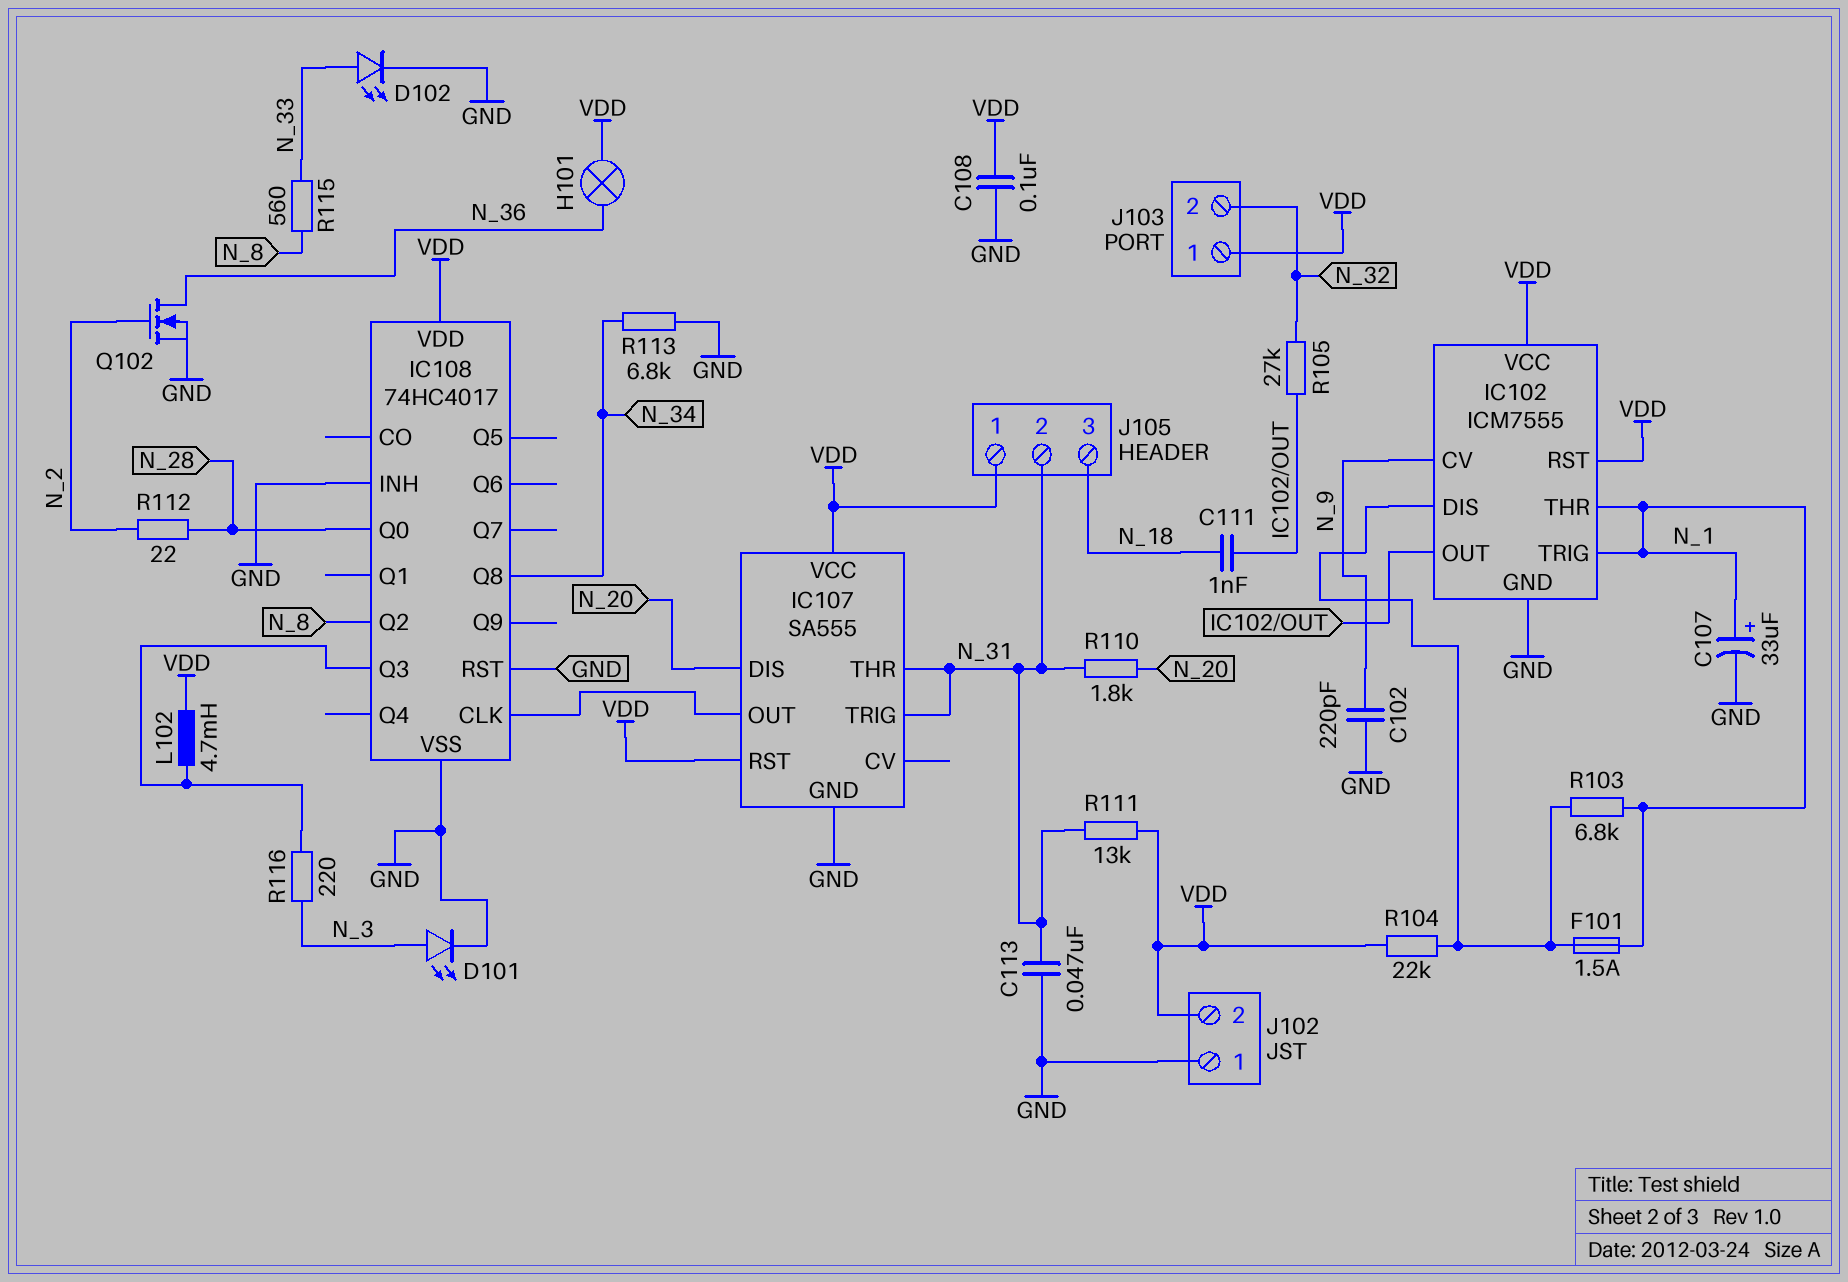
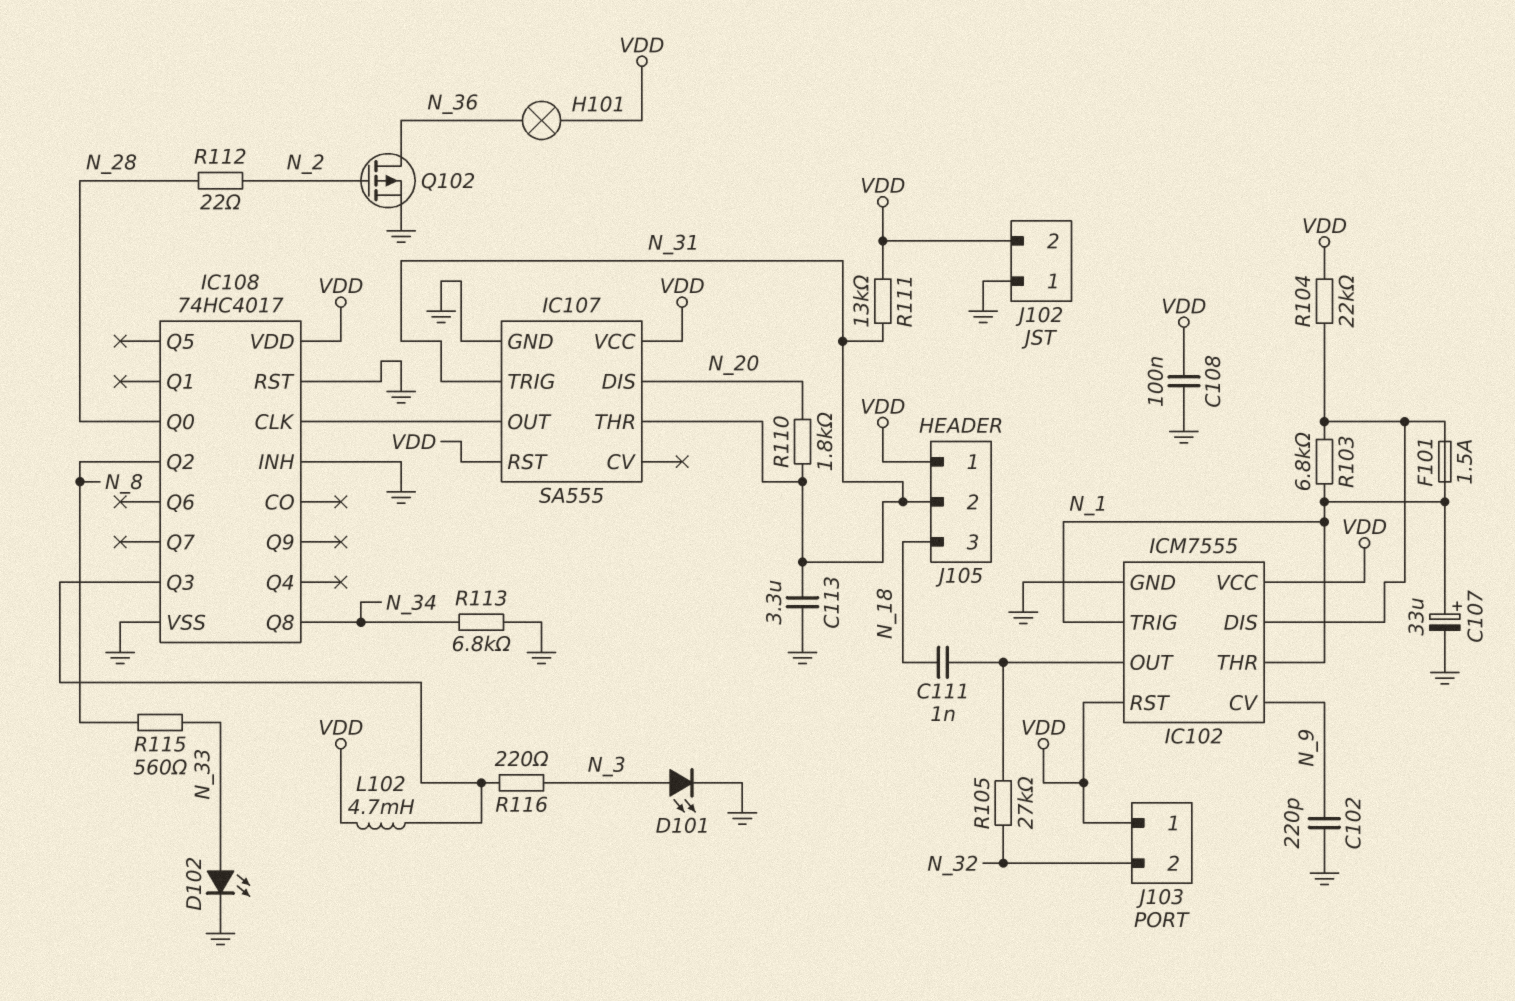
C113: 47nF (GND, N_31) -> 3.3uF (GND, N_31)
Q102: NMOS (G N_2, D N_36, S GND) -> PMOS (G N_2, D N_36, S GND)

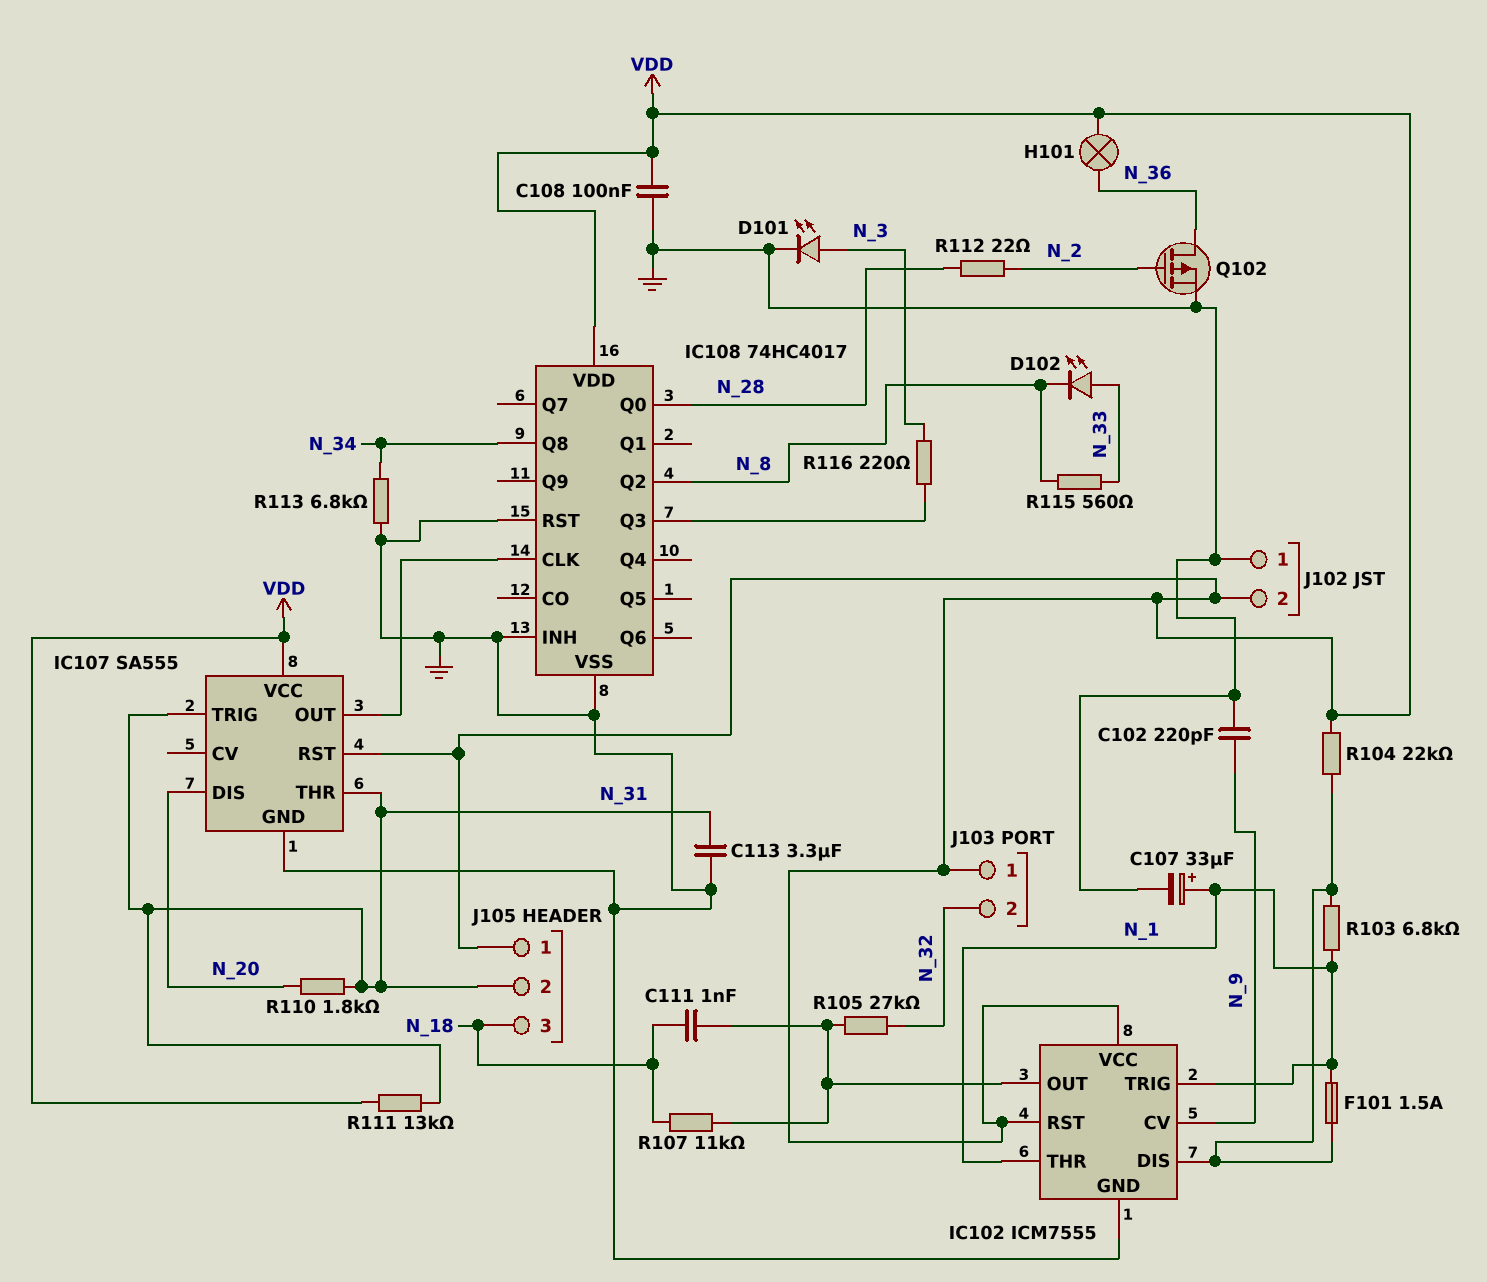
D102: LED (A N_33, K GND) -> LED (A N_33, K N_8)
L102: 4.7mH (IC108/Q3, VDD) -> none
R107: none -> 11k (IC102/OUT, N_18)

